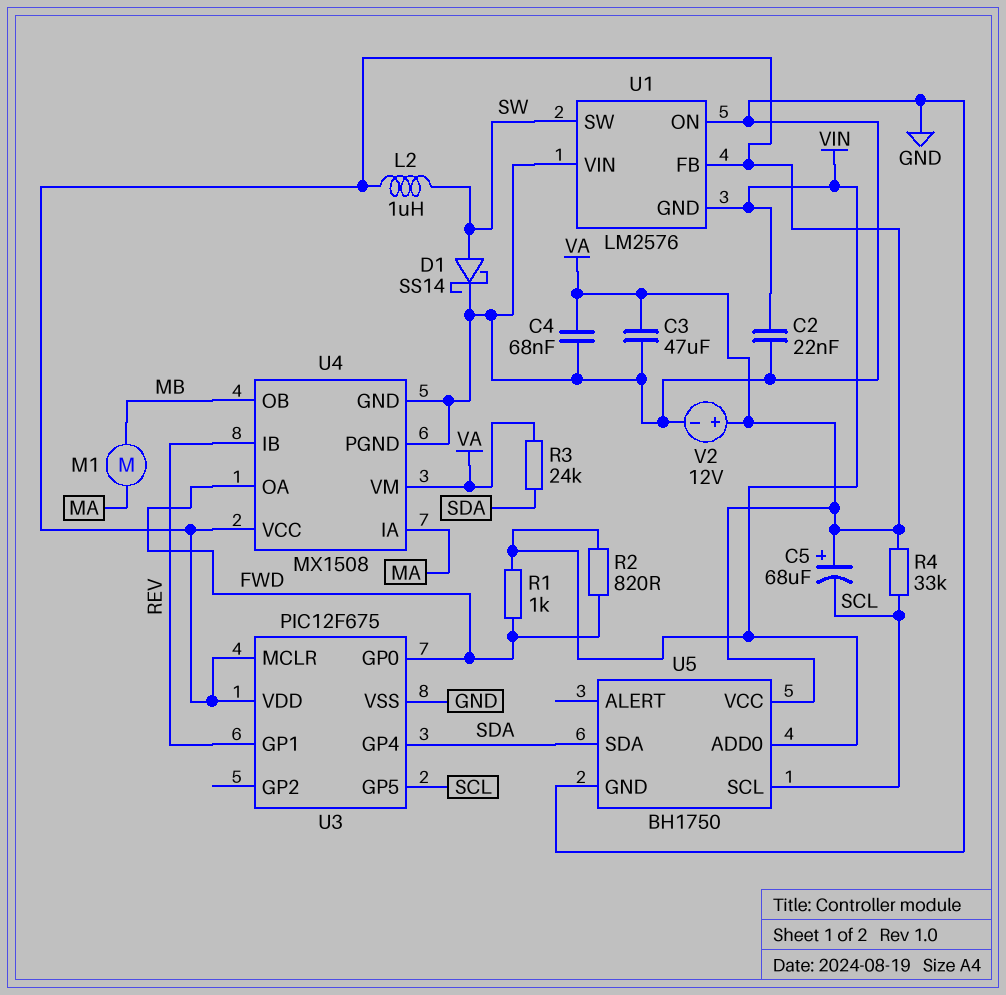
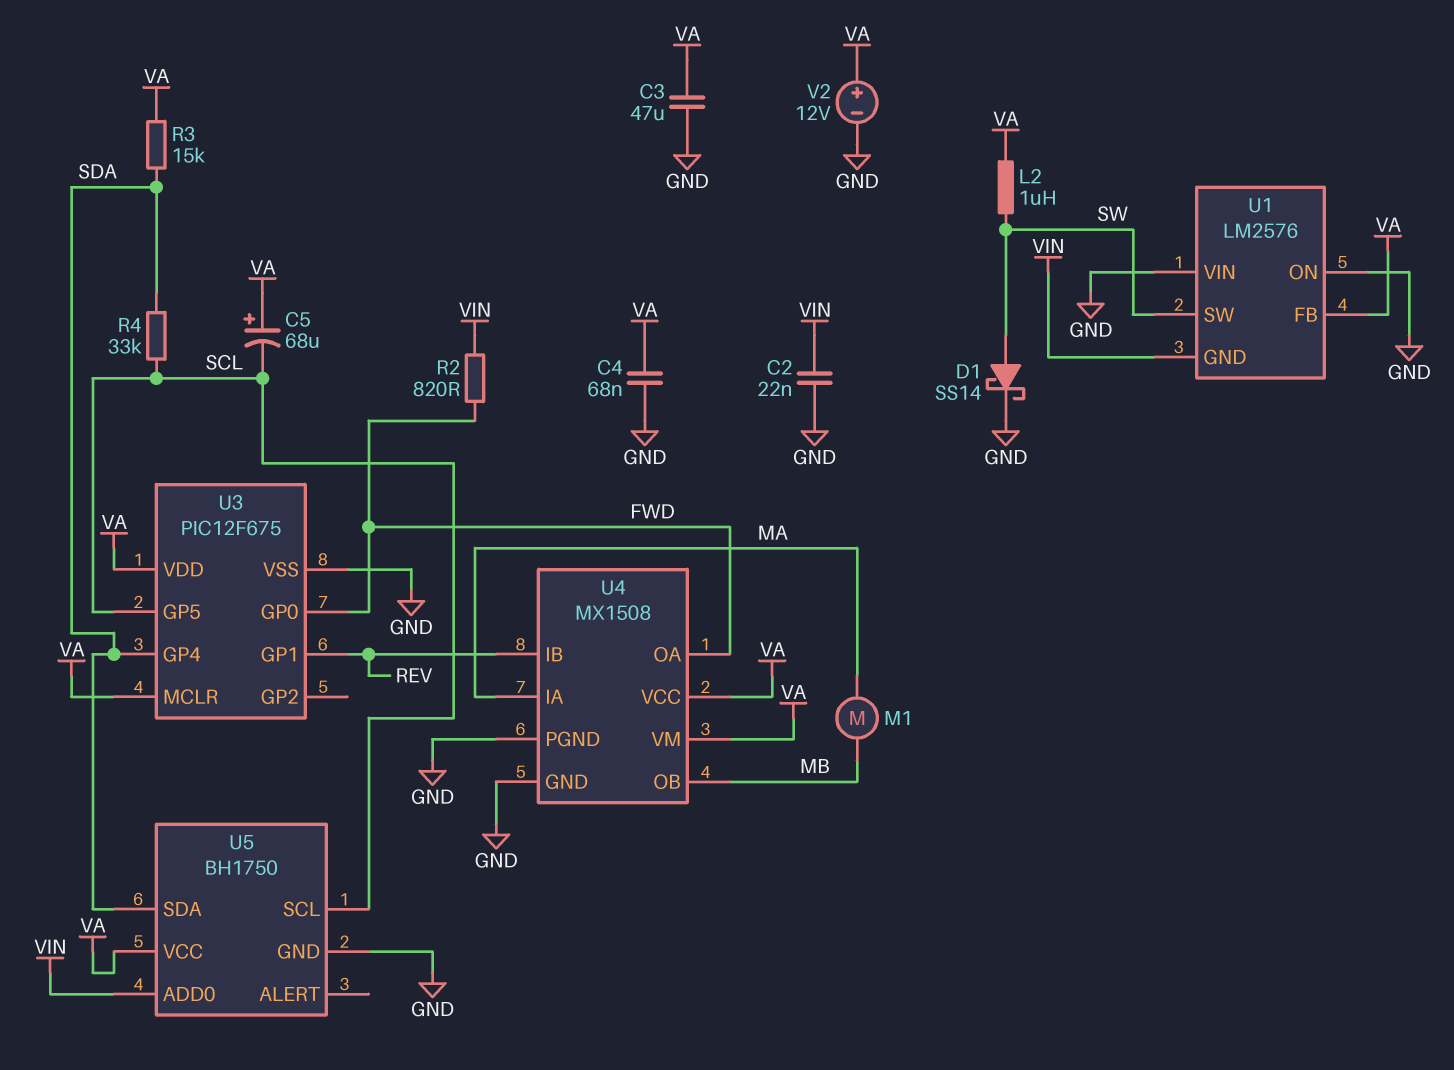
R1: 1k (FWD, VIN) -> none
R3: 24k (SDA, VA) -> 15k (SDA, VA)
R4: 33k (SCL, VA) -> 33k (SCL, SDA)

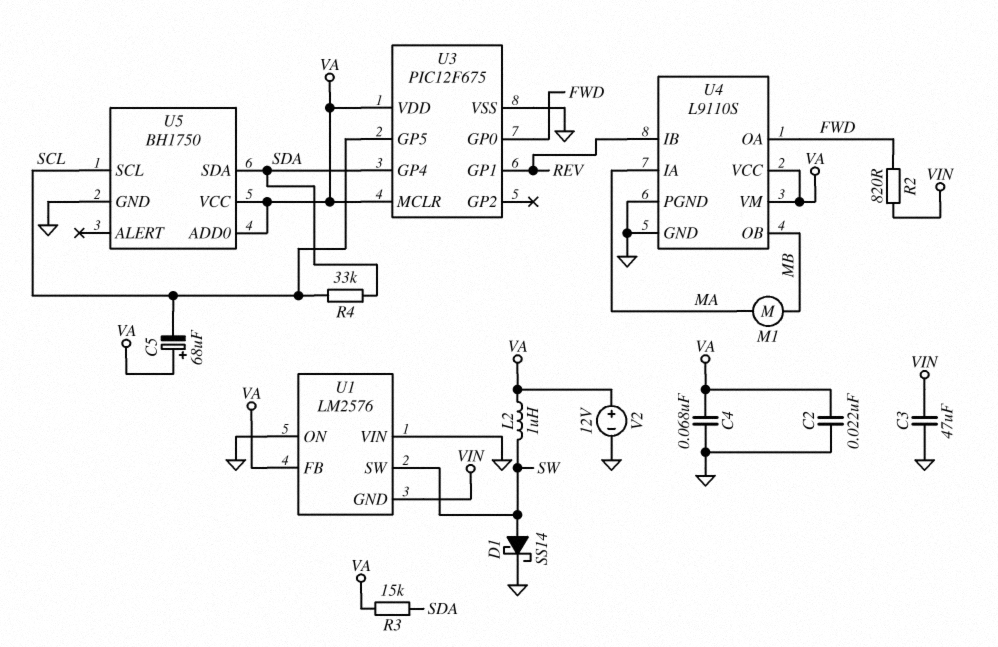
C2: 22nF (GND, VIN) -> 22nF (GND, VA)
C3: 47uF (GND, VA) -> 47uF (GND, VIN)
U4: MX1508 -> L9110S
U5 pin ADD0: VIN -> VA

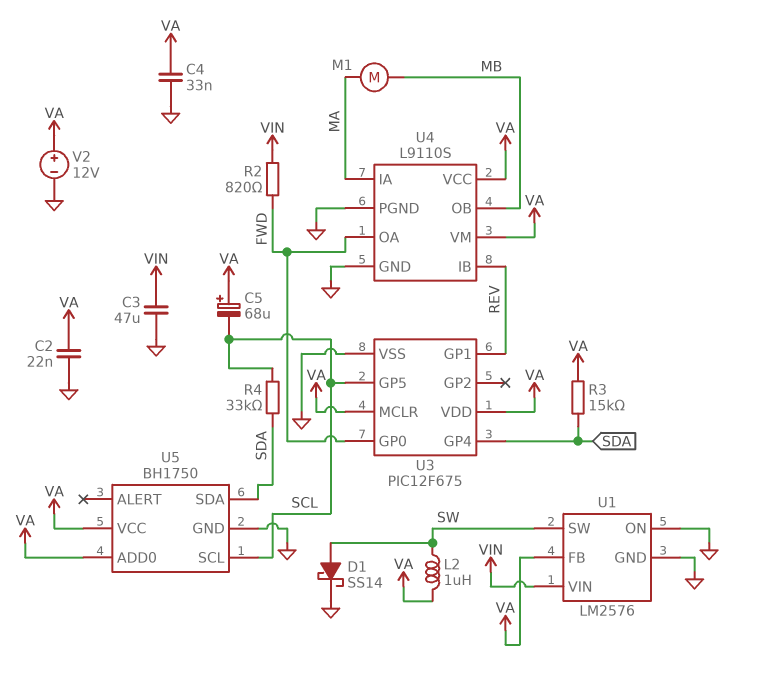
C4: 68nF (GND, VA) -> 33nF (GND, VA)
U1 pin GND: VIN -> GND
U1 pin VIN: GND -> VIN

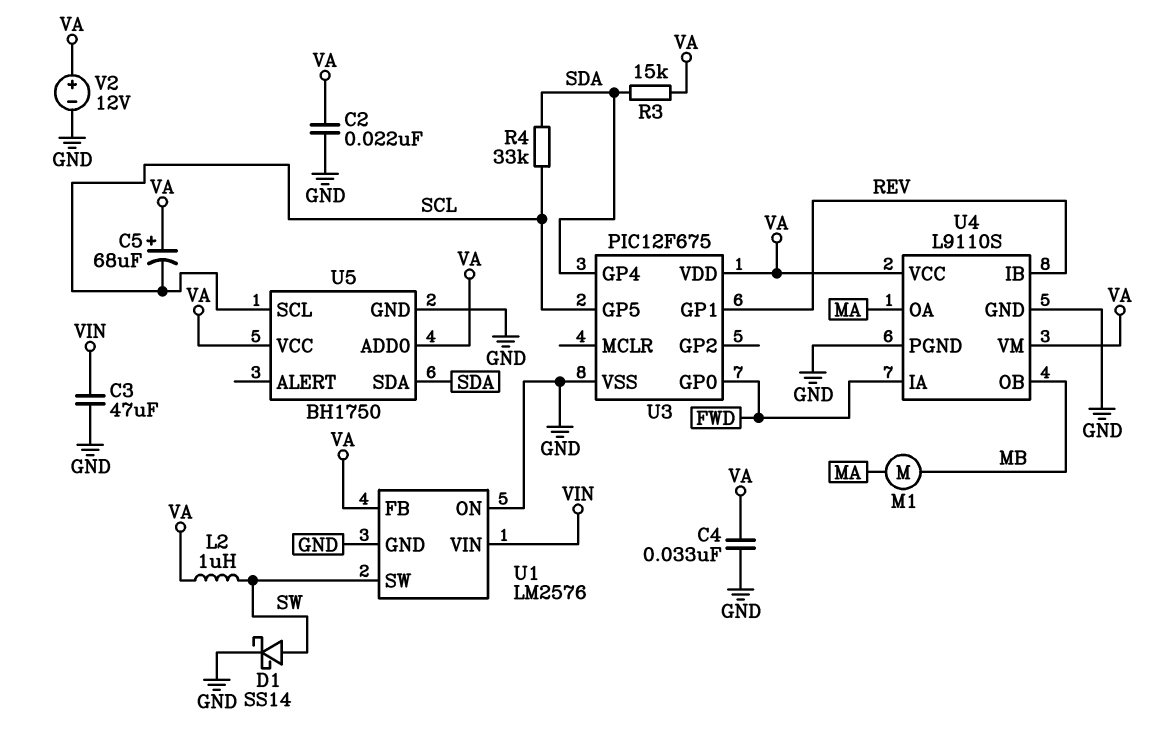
R2: 820 (FWD, VIN) -> none
U3 pin MCLR: VA -> none
U4 pin IA: MA -> FWD
U4 pin OA: FWD -> MA

